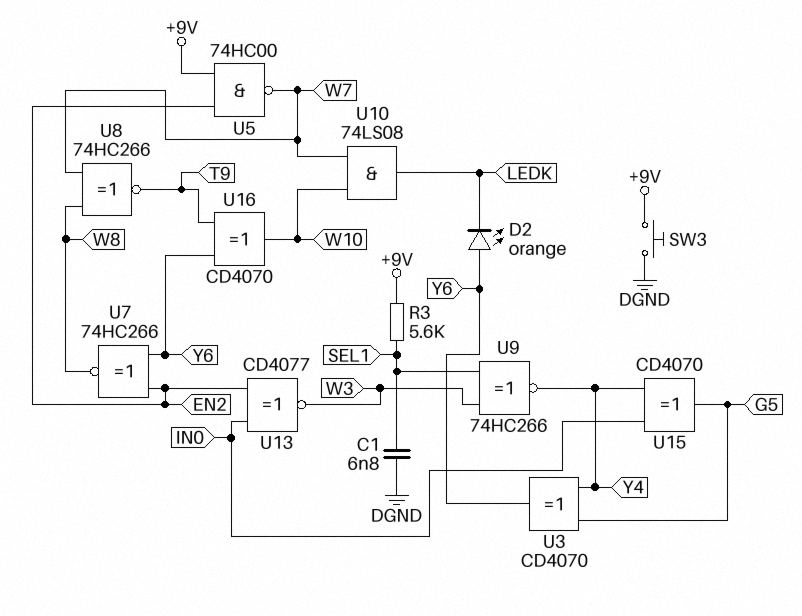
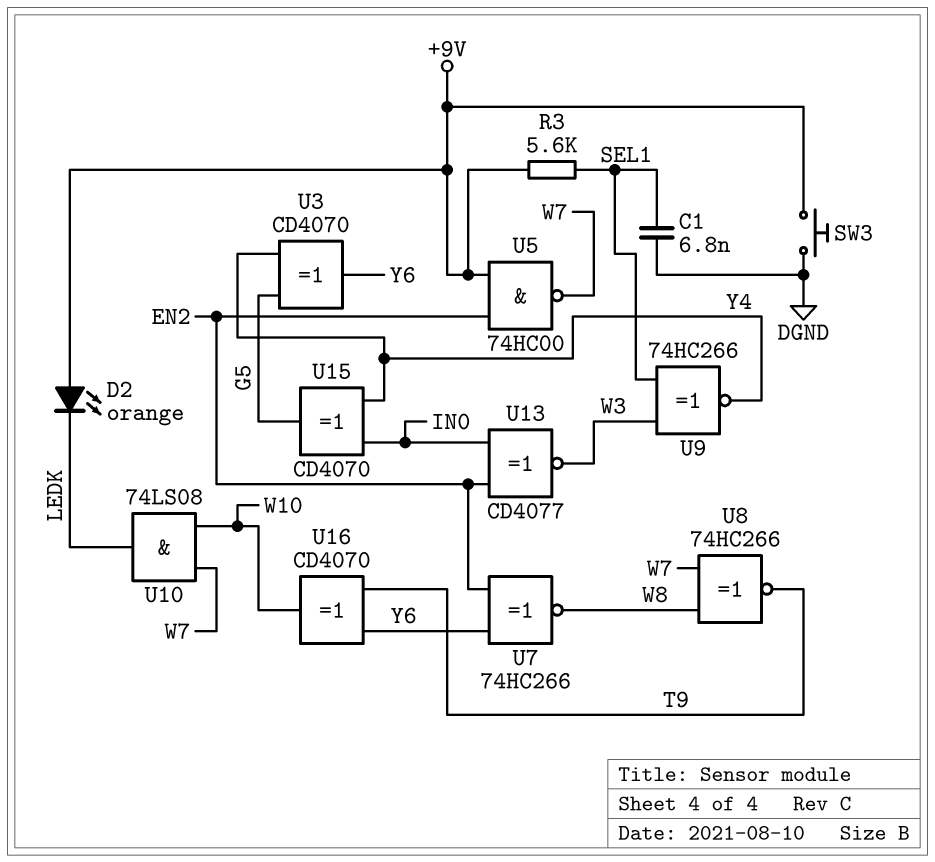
D2: LED orange (A Y6, K LEDK) -> LED orange (A +9V, K LEDK)

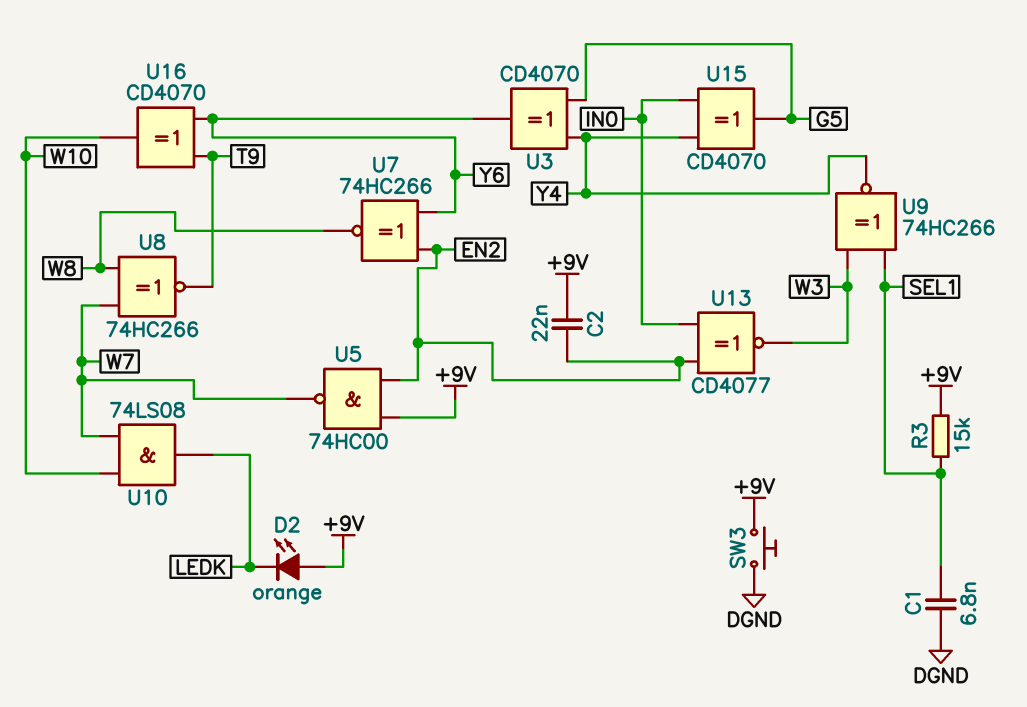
C2: none -> 22nF (+9V, EN2)
R3: 5.6k (+9V, SEL1) -> 15k (+9V, SEL1)

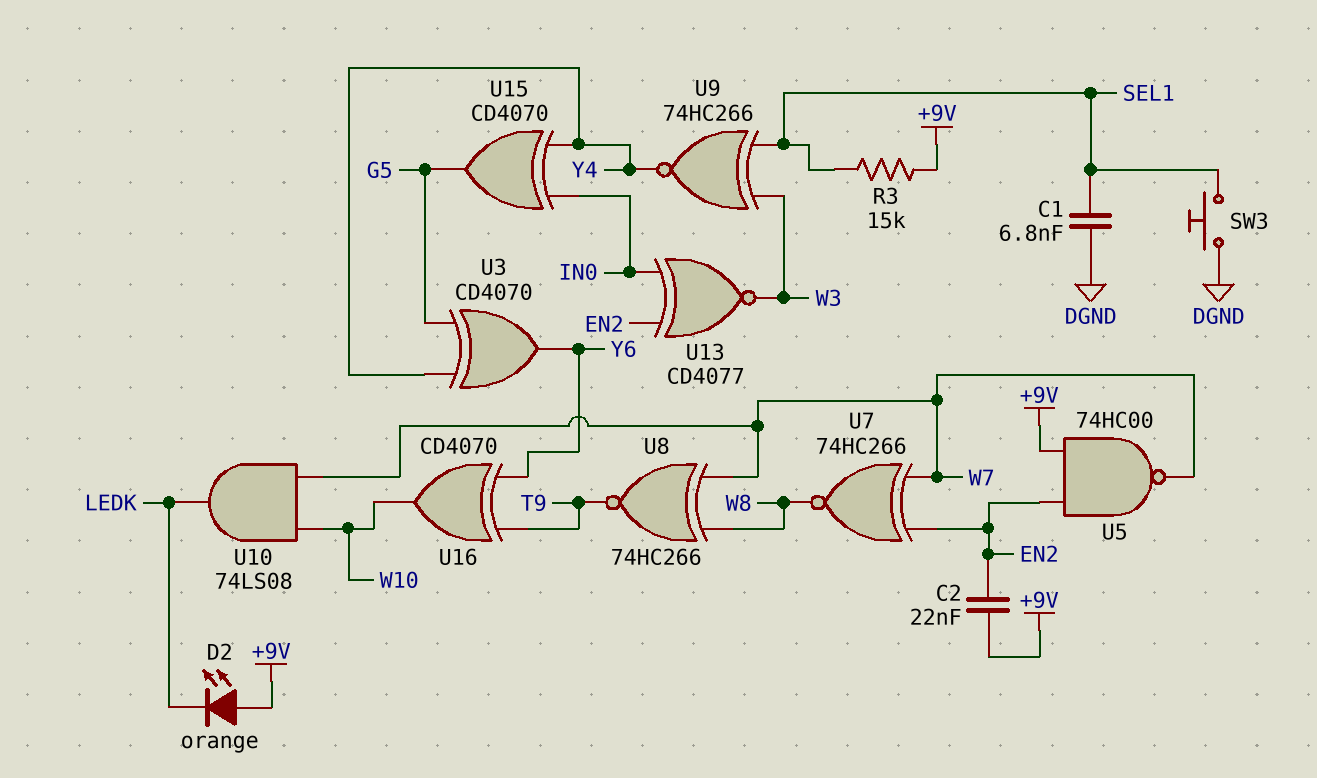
SW3: button (+9V, DGND) -> button (DGND, SEL1)
U7: XNOR 74HC266 (in EN2, in Y6, out W8) -> XNOR 74HC266 (in EN2, in W7, out W8)

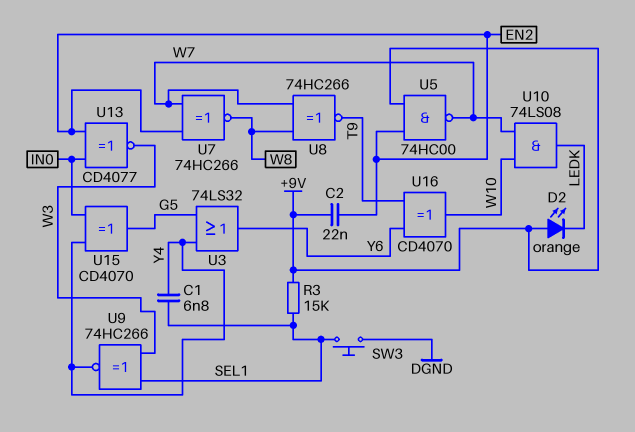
C1: 6.8nF (DGND, SEL1) -> 6.8nF (SEL1, Y4)
U3: XOR CD4070 (in G5, in Y4, out Y6) -> OR 74LS32 (in G5, in Y4, out Y6)

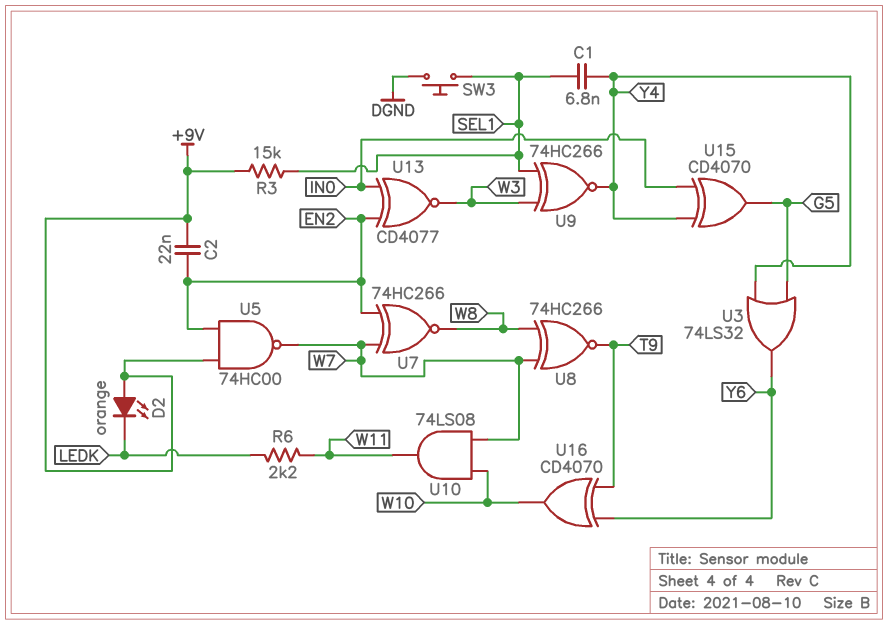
R6: none -> 2.2k (LEDK, W11)
U10: AND 74LS08 (in W7, in W10, out LEDK) -> AND 74LS08 (in W7, in W10, out W11)

